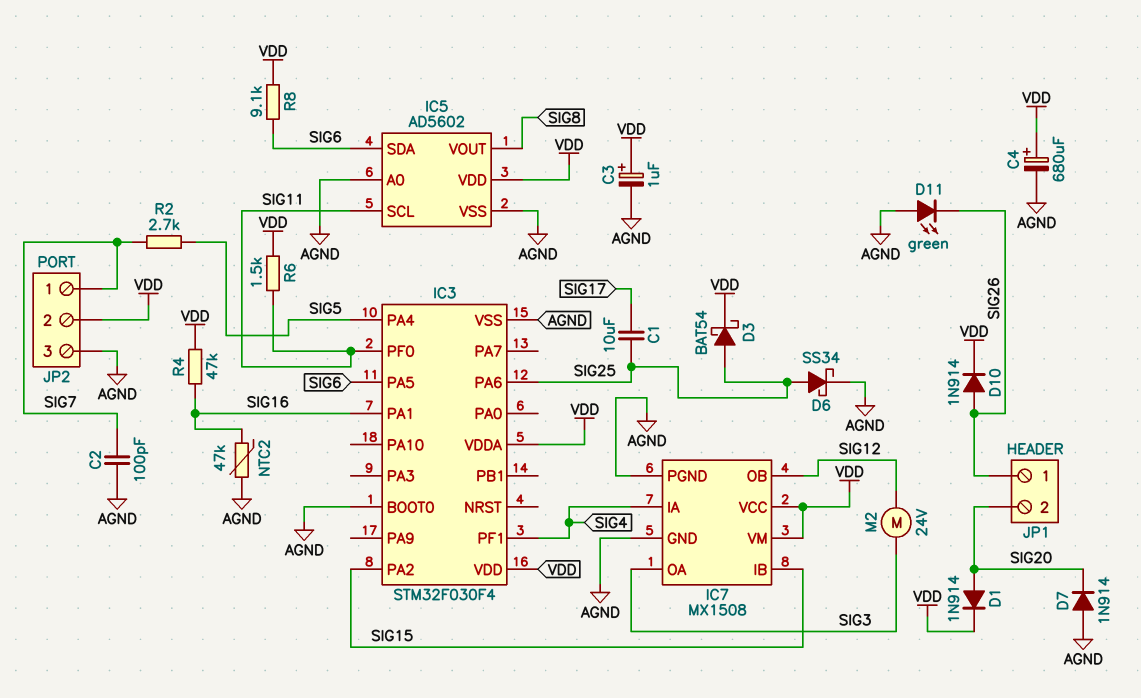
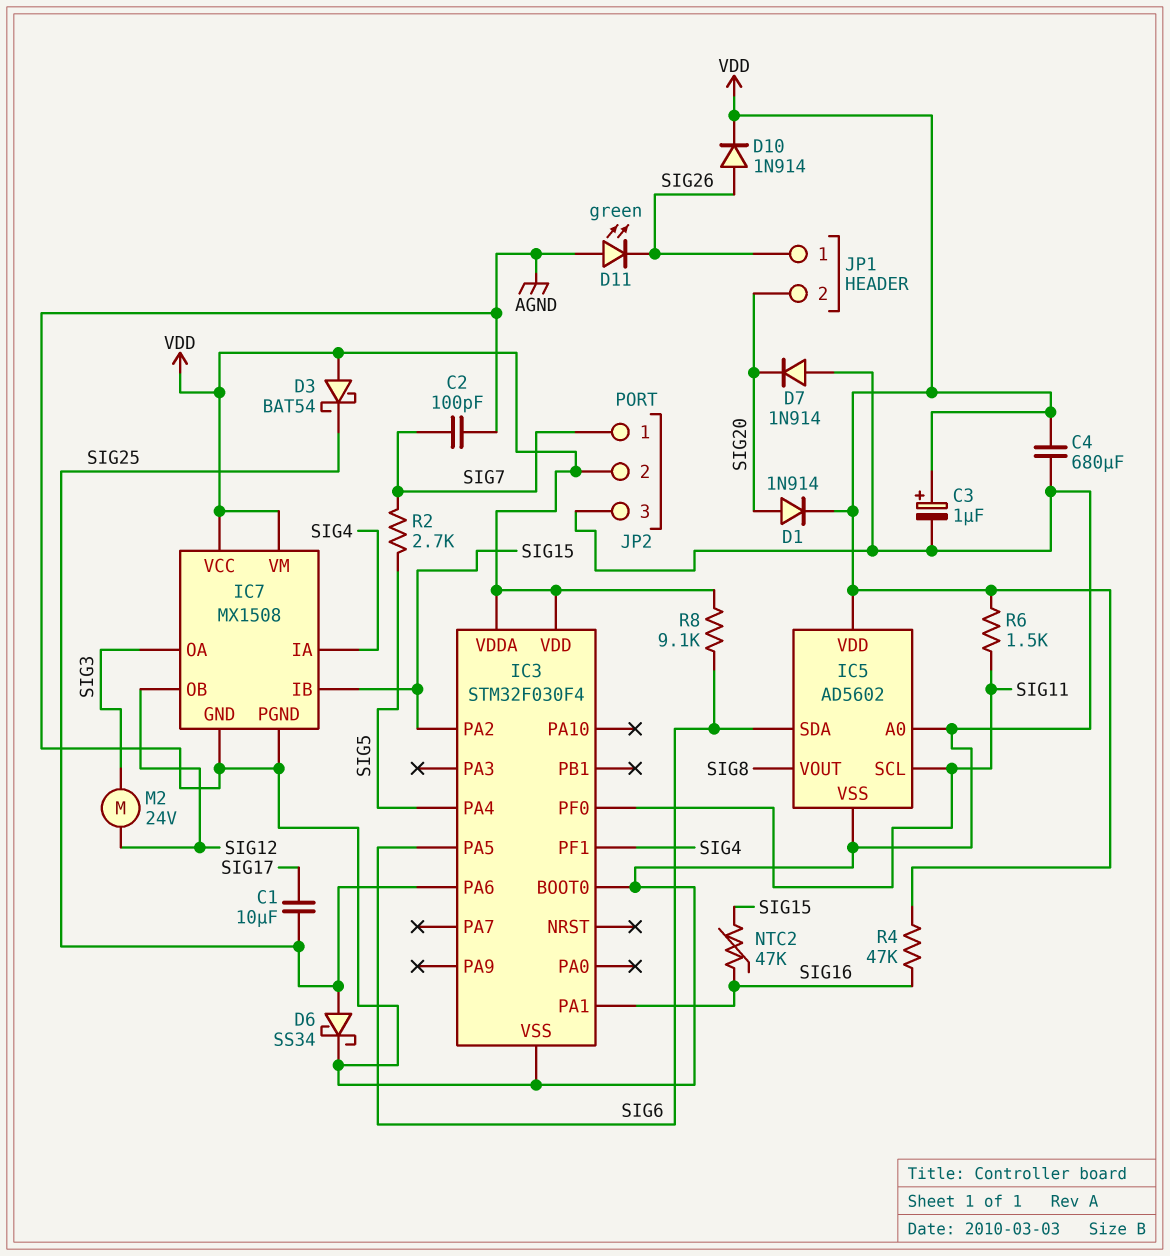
C4: 680uF (plus VDD, minus AGND) -> 680uF (AGND, VDD)
D3: schottky BAT54 (A SIG25, K VDD) -> schottky BAT54 (A VDD, K SIG25)
NTC2: 47k (AGND, SIG16) -> 47k (SIG15, SIG16)

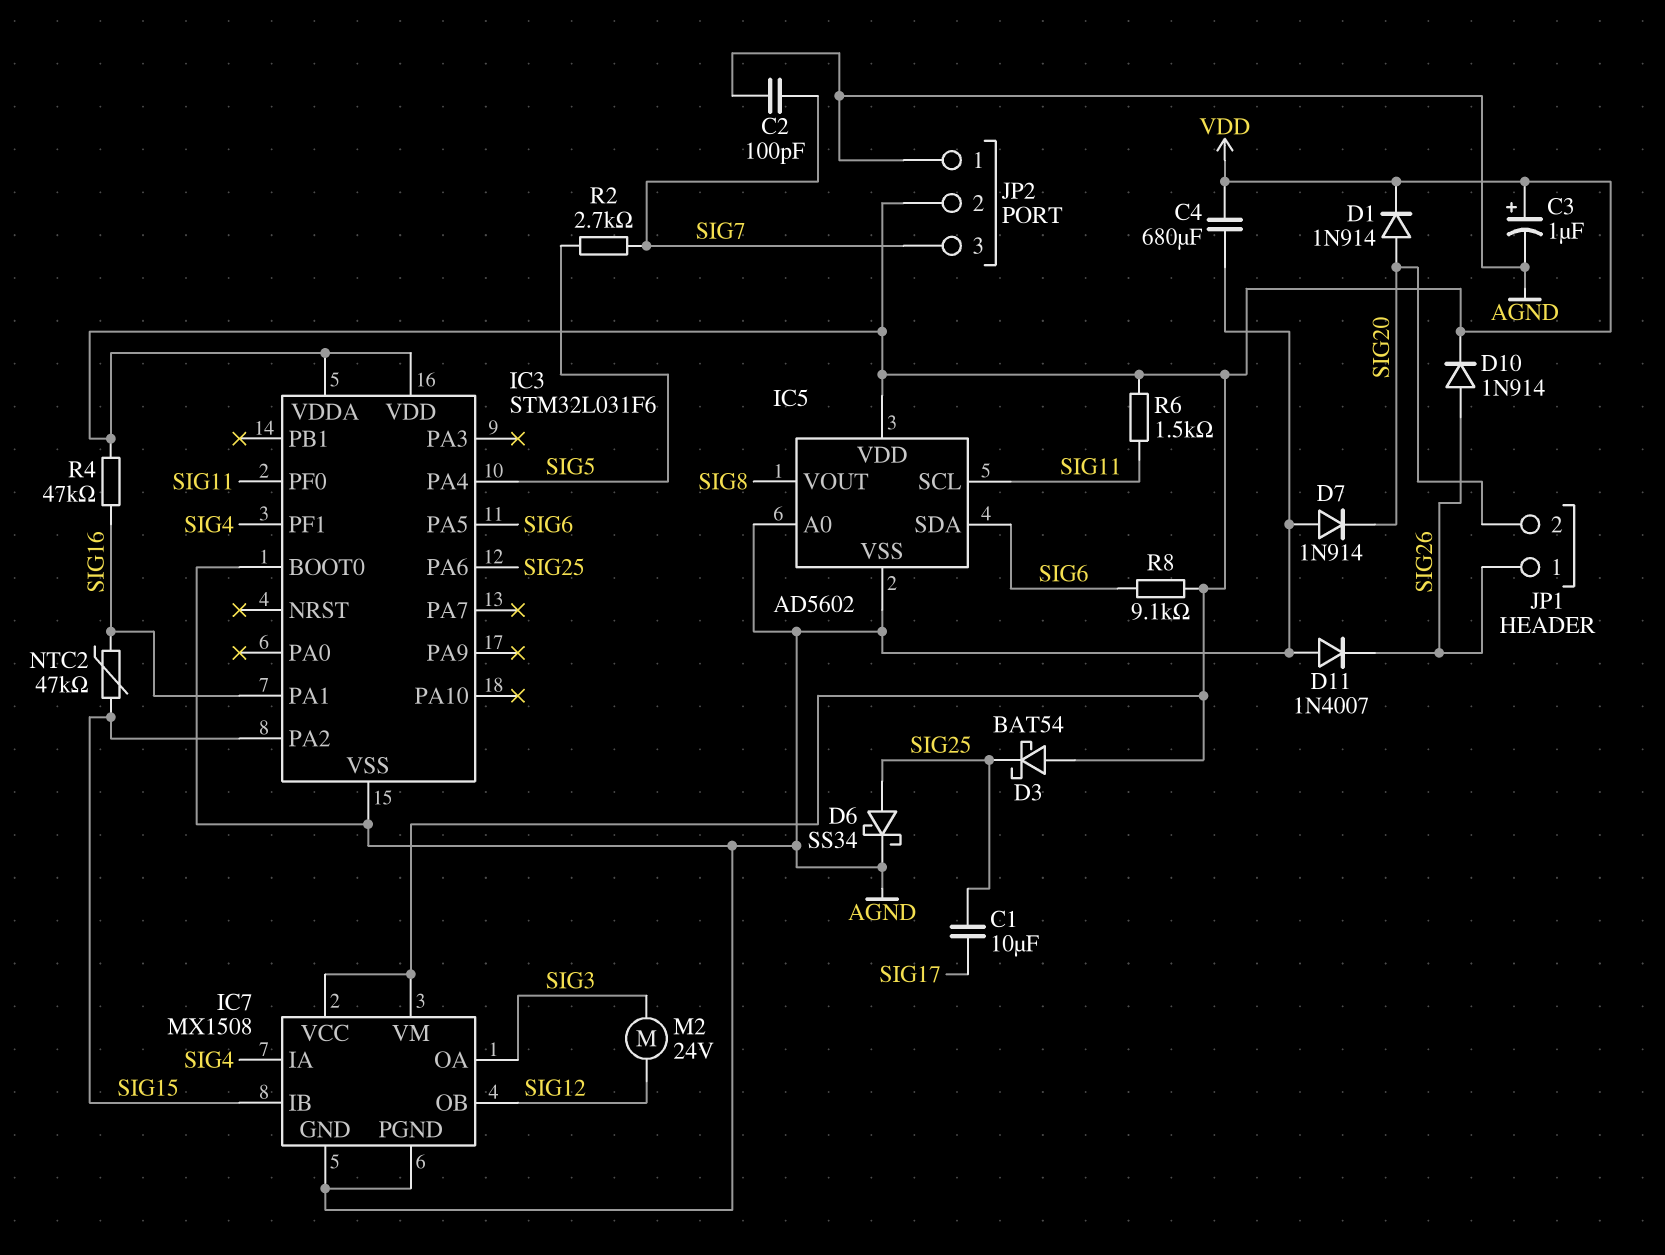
D11: LED green (A AGND, K SIG26) -> diode 1N4007 (A AGND, K SIG26)
IC3: STM32F030F4 -> STM32L031F6
JP2 pin 1: SIG7 -> AGND
JP2 pin 3: AGND -> SIG7

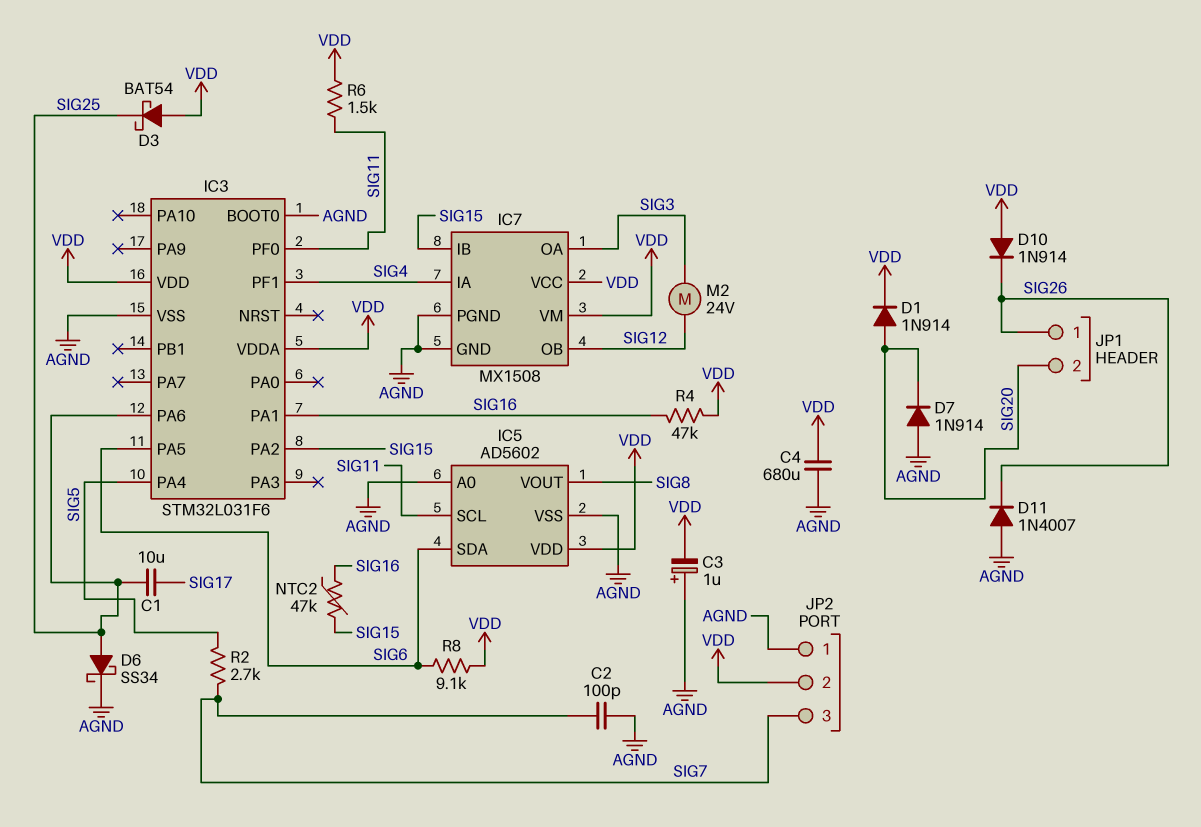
C3: 1uF (plus VDD, minus AGND) -> 1uF (plus AGND, minus VDD)
D10: diode 1N914 (A SIG26, K VDD) -> diode 1N914 (A VDD, K SIG26)

